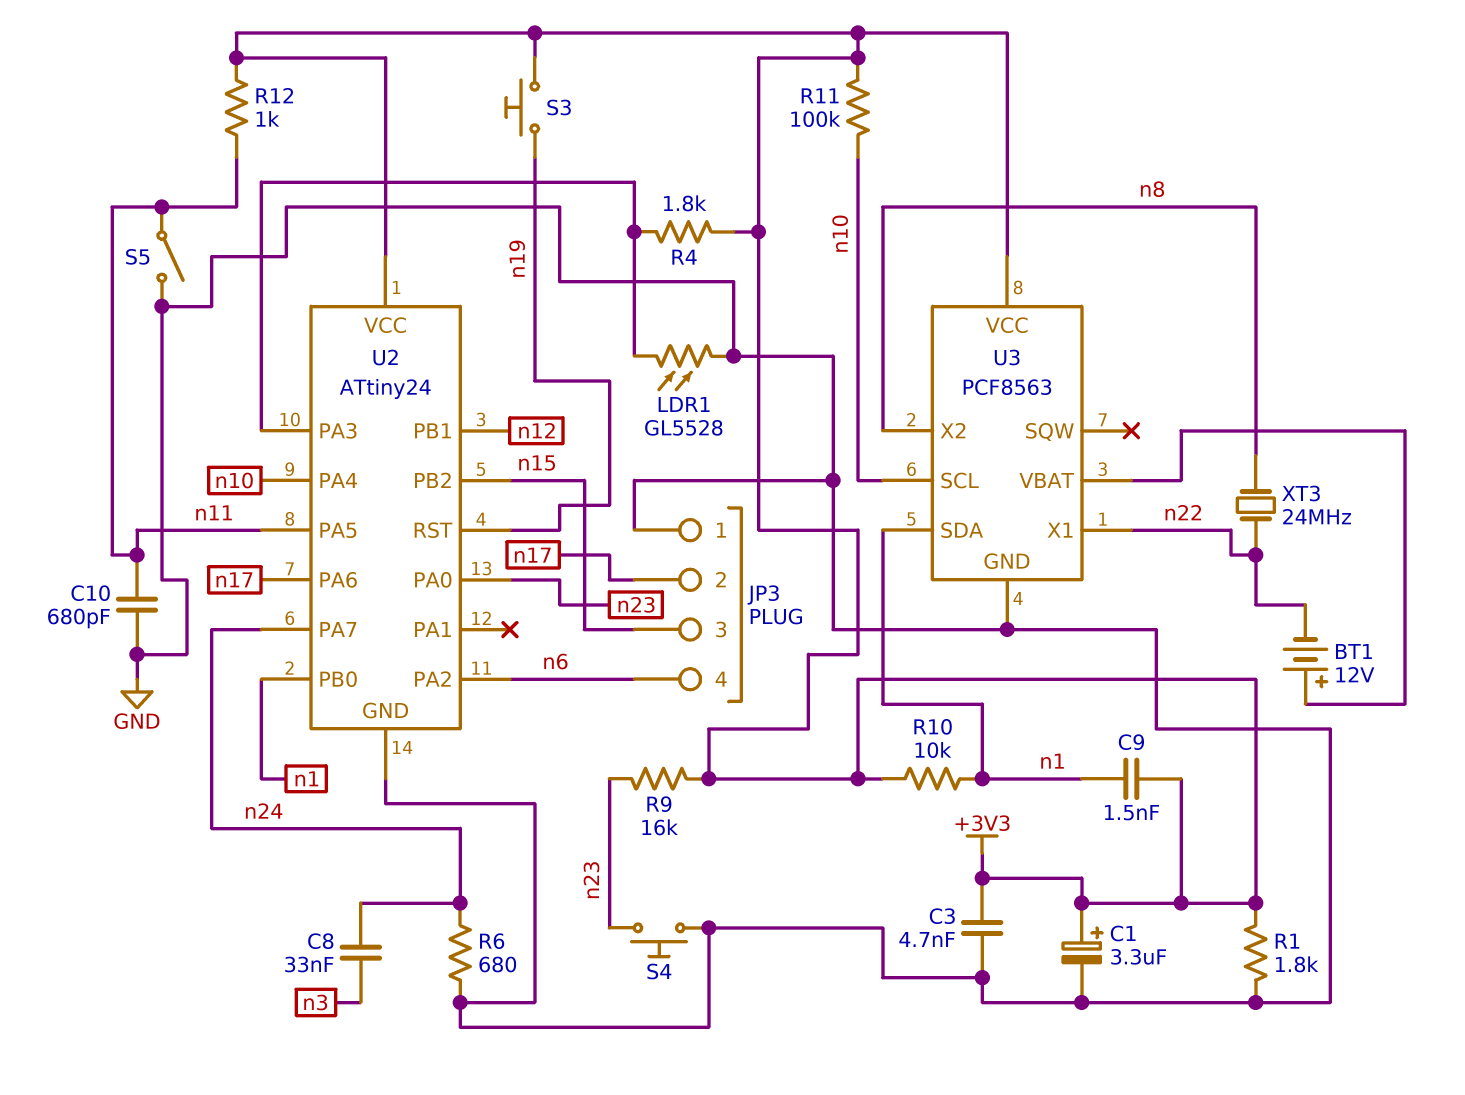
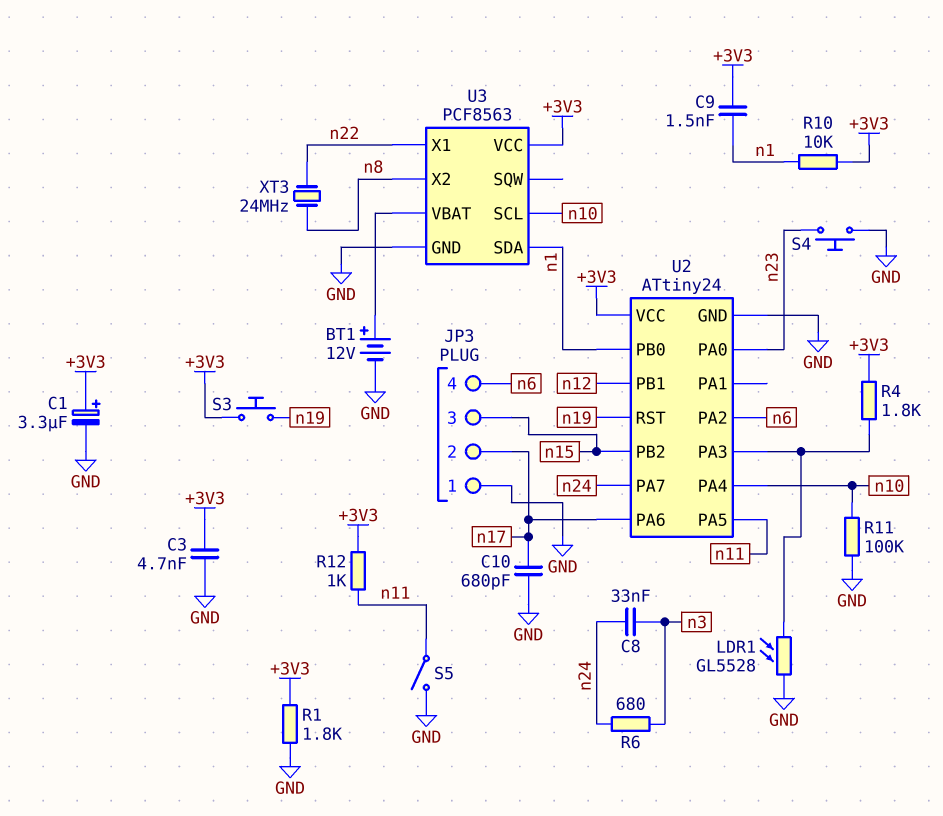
BT1: 12V (plus U3/VBAT, minus n22) -> 12V (plus U3/VBAT, minus GND)
C10: 680pF (GND, n11) -> 680pF (GND, n17)
R6: 680 (GND, n24) -> 680 (n3, n24)
R9: 16k (+3V3, n23) -> none
R11: 100k (+3V3, n10) -> 100k (GND, n10)

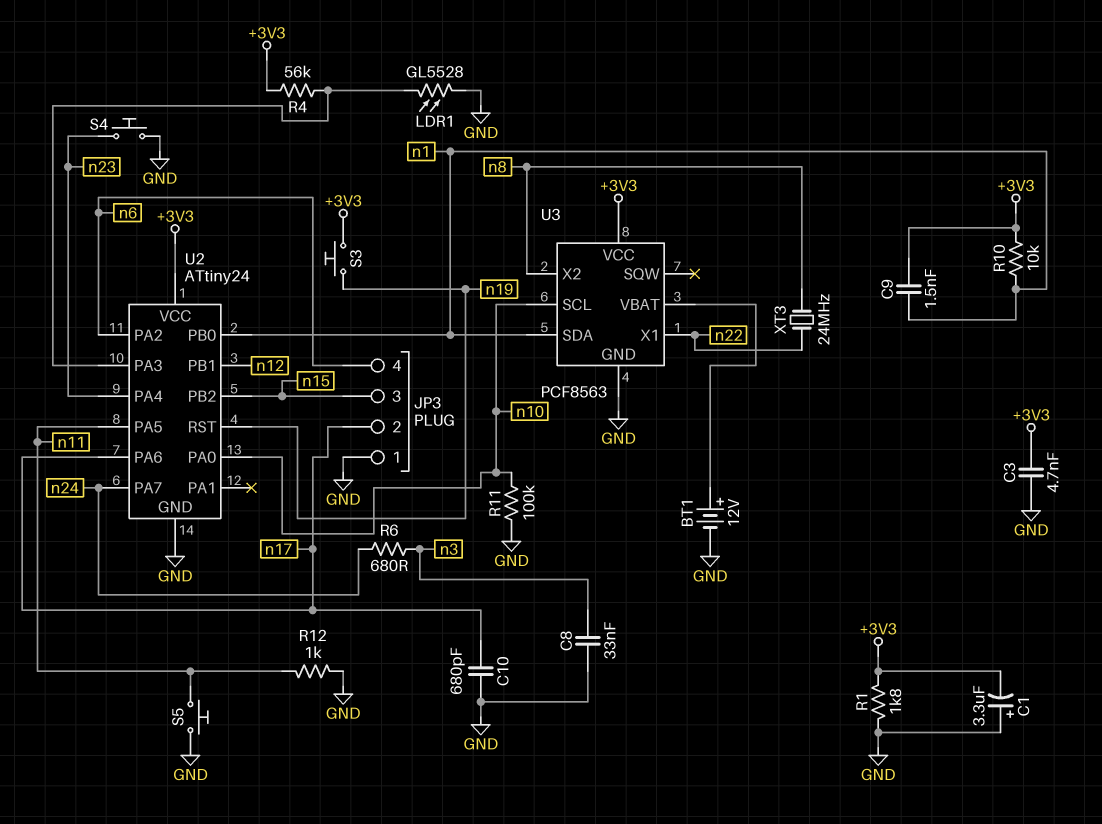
C1: 3.3uF (plus +3V3, minus GND) -> 3.3uF (plus GND, minus +3V3)
C8: 33nF (n3, n24) -> 33nF (GND, n3)
R4: 1.8k (+3V3, U2/PA3) -> 56k (+3V3, U2/PA3)
R12: 1k (+3V3, n11) -> 1k (GND, n11)
S5: switch (GND, n11) -> button (GND, n11)
U2 pin PA0: n23 -> n10
U2 pin PA4: n10 -> n23

